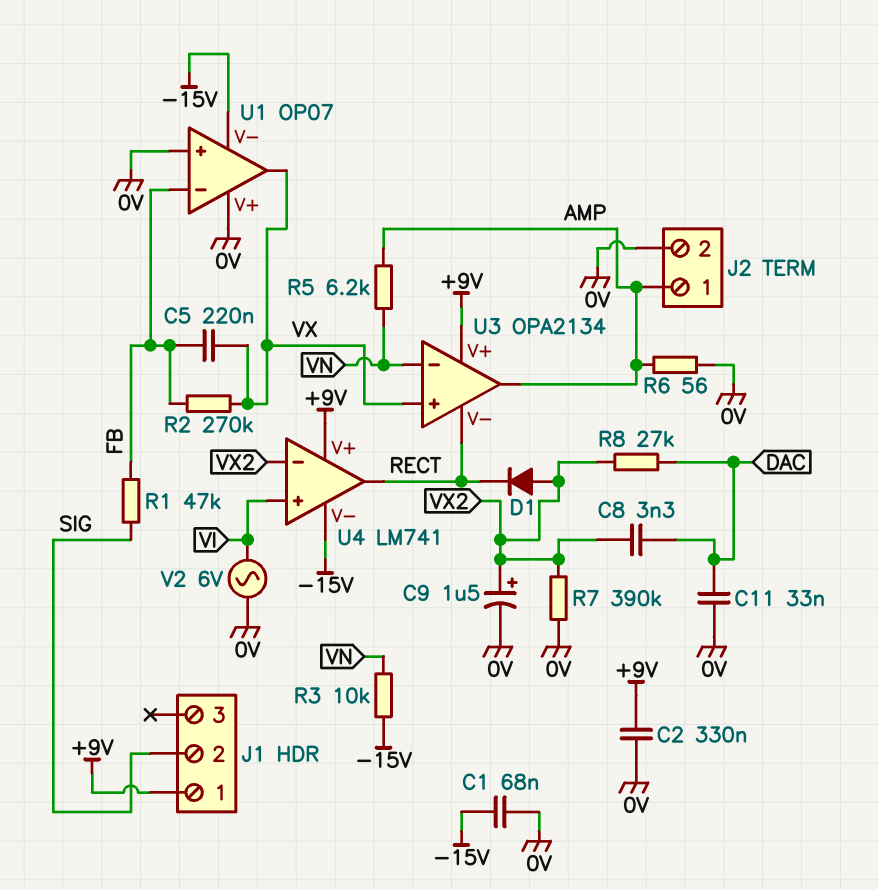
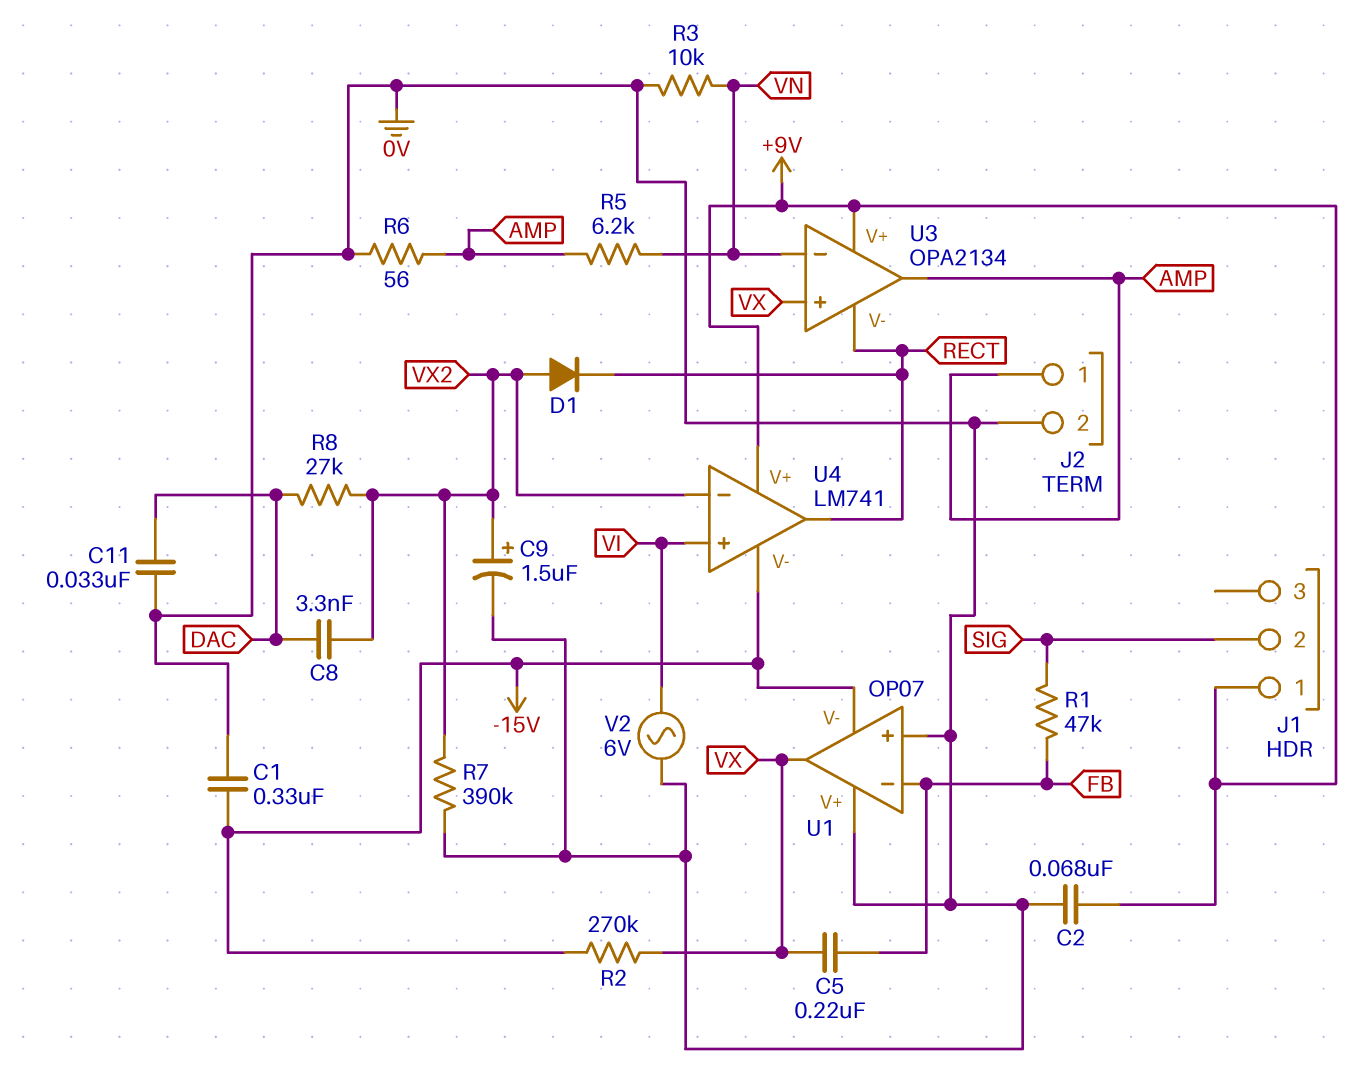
C1: 68nF (-15V, 0V) -> 330nF (-15V, 0V)
C2: 330nF (+9V, 0V) -> 68nF (+9V, 0V)
R2: 270k (FB, VX) -> 270k (-15V, VX)
R3: 10k (-15V, VN) -> 10k (0V, VN)

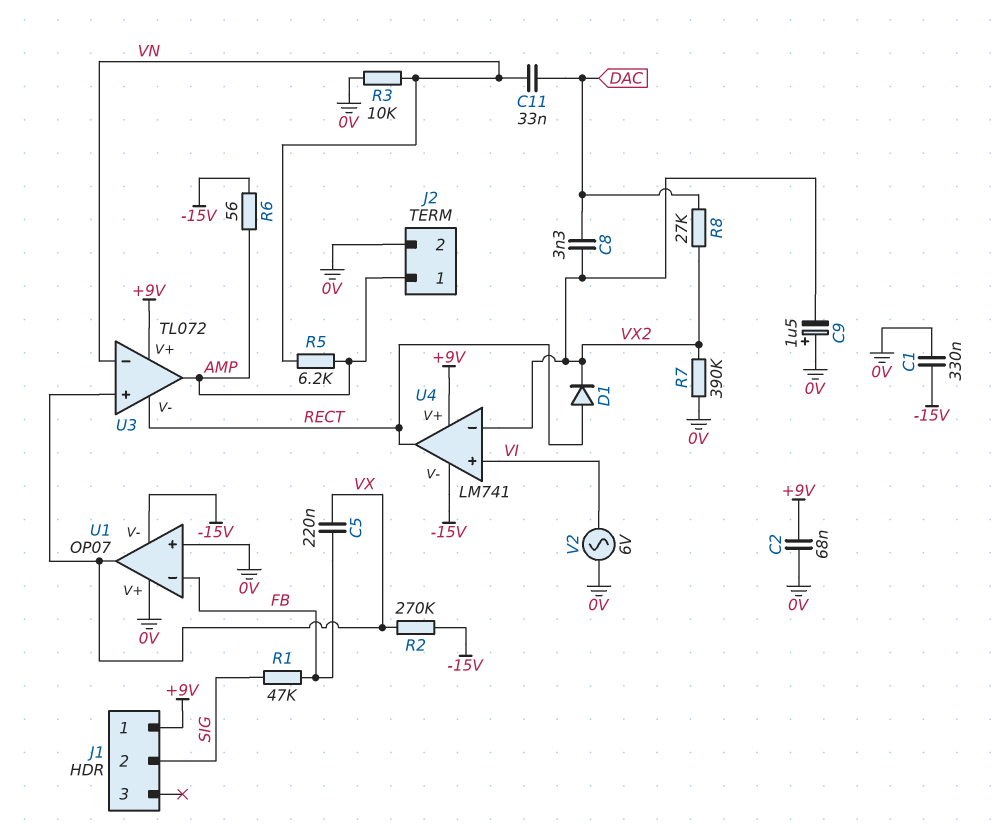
C9: 1.5uF (plus VX2, minus 0V) -> 1.5uF (plus 0V, minus VX2)
C11: 33nF (0V, DAC) -> 33nF (DAC, VN)
D1: diode (A VX2, K RECT) -> diode (A RECT, K VX2)
R6: 56 (0V, AMP) -> 56 (-15V, AMP)
U3: OPA2134 -> TL072

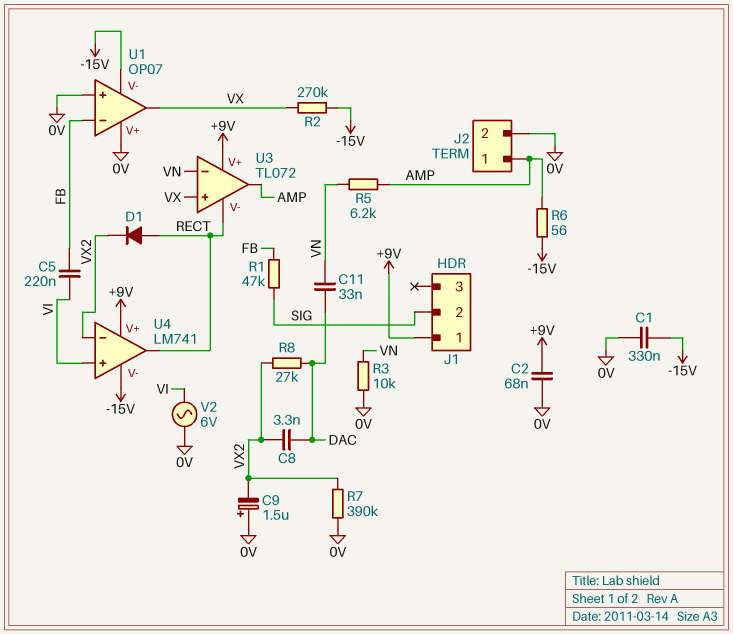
C5: 220nF (FB, VX) -> 220nF (FB, VI)

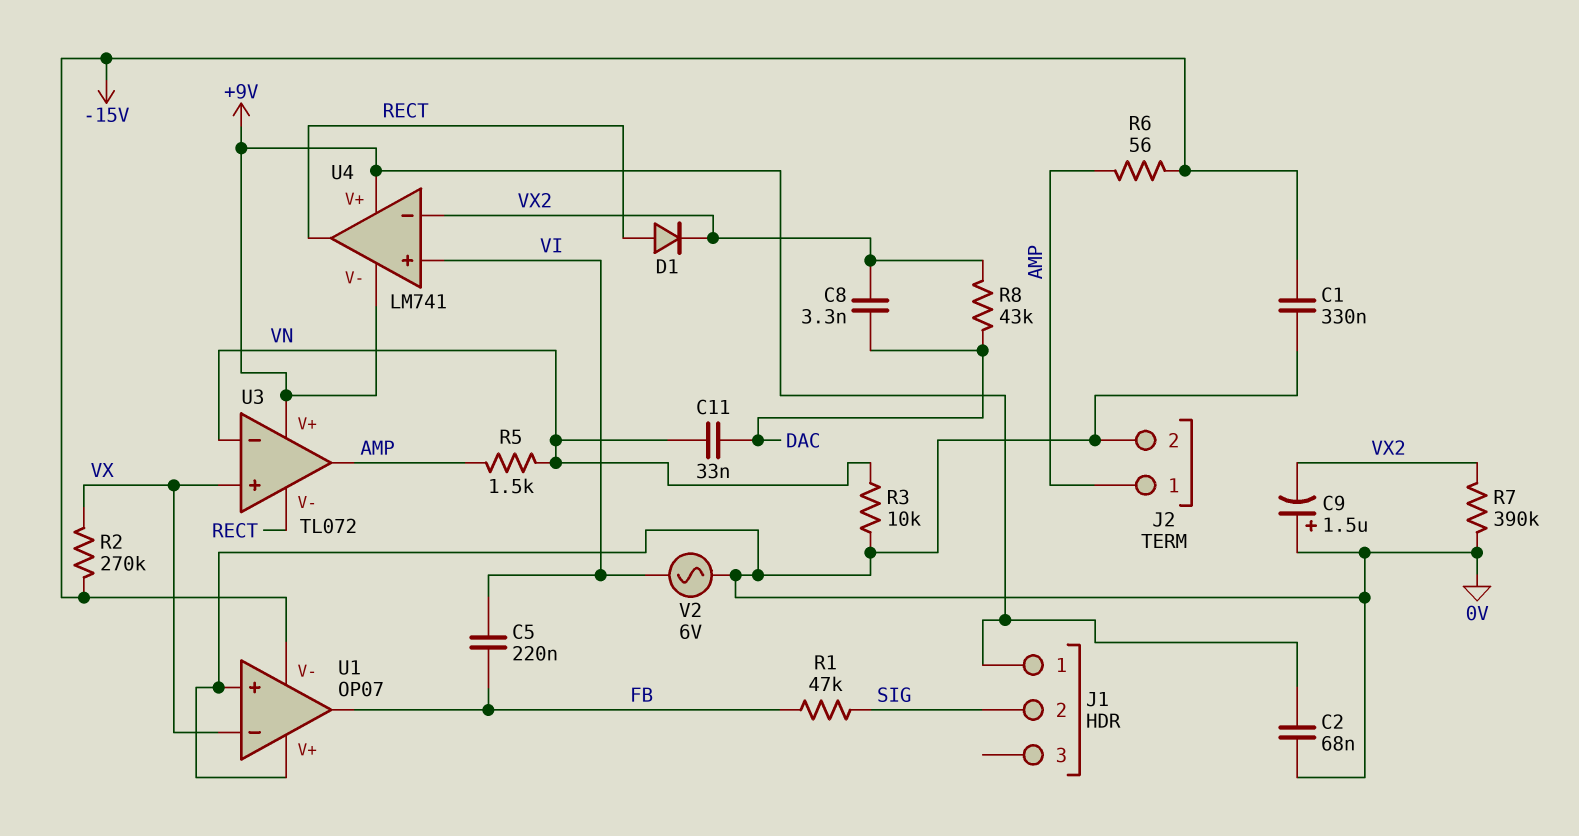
R5: 6.2k (AMP, VN) -> 1.5k (AMP, VN)
R8: 27k (DAC, VX2) -> 43k (DAC, VX2)
U1 pin in-: FB -> VX
U1 pin out: VX -> FB
U4 pin V-: -15V -> +9V

